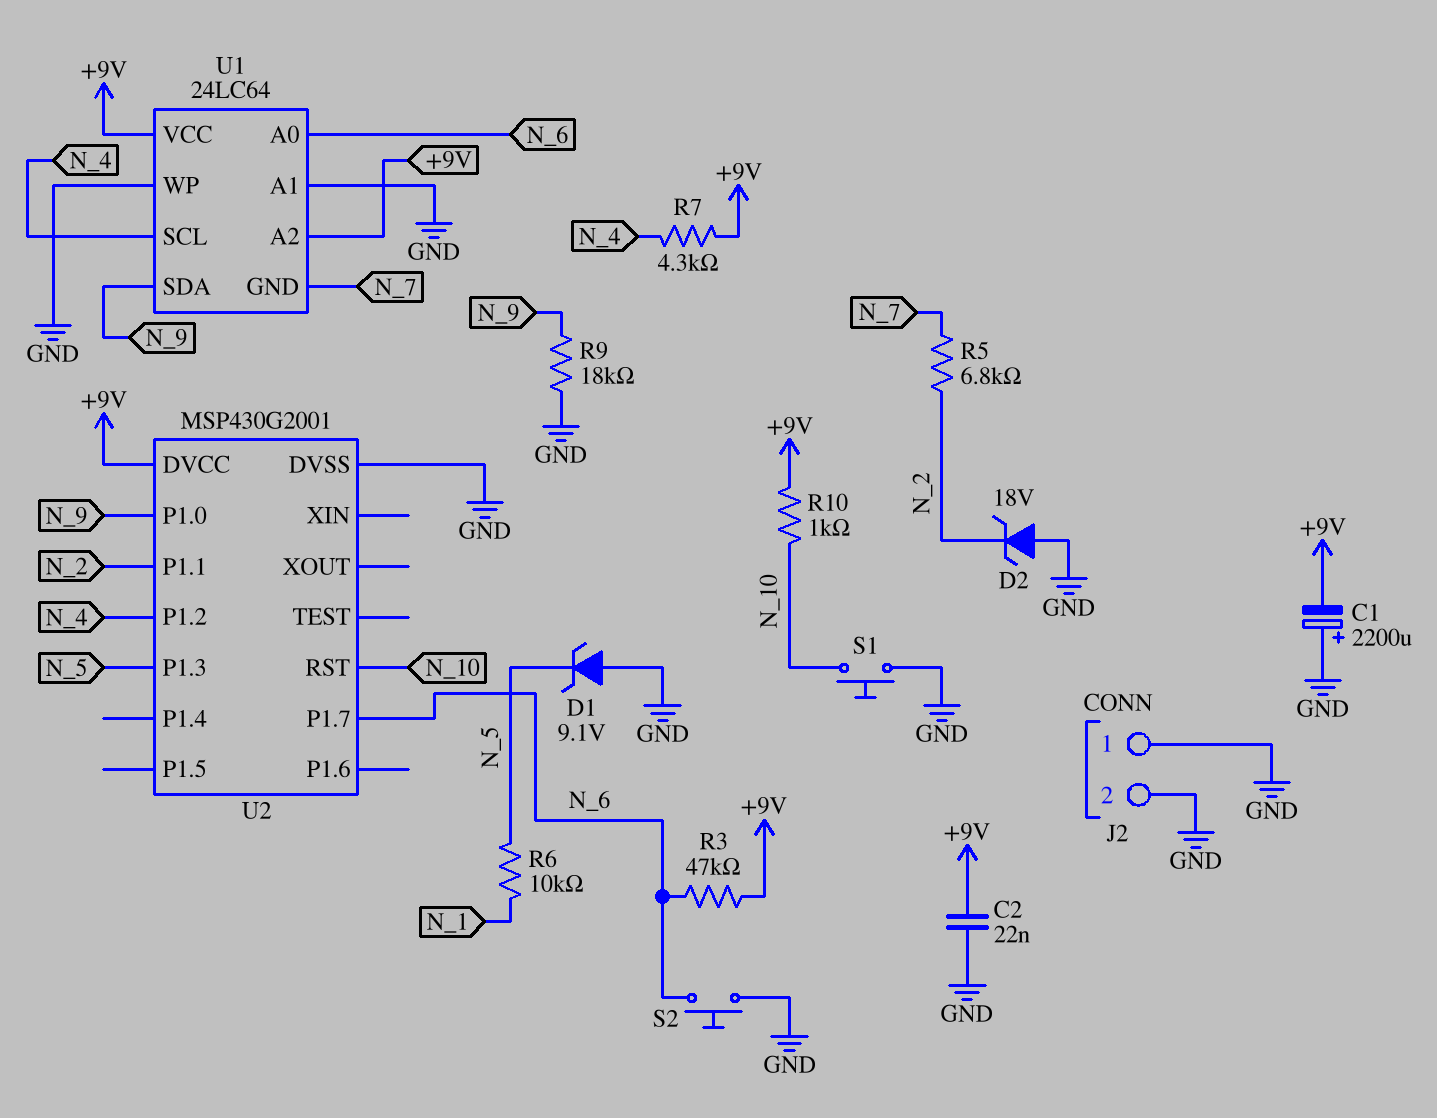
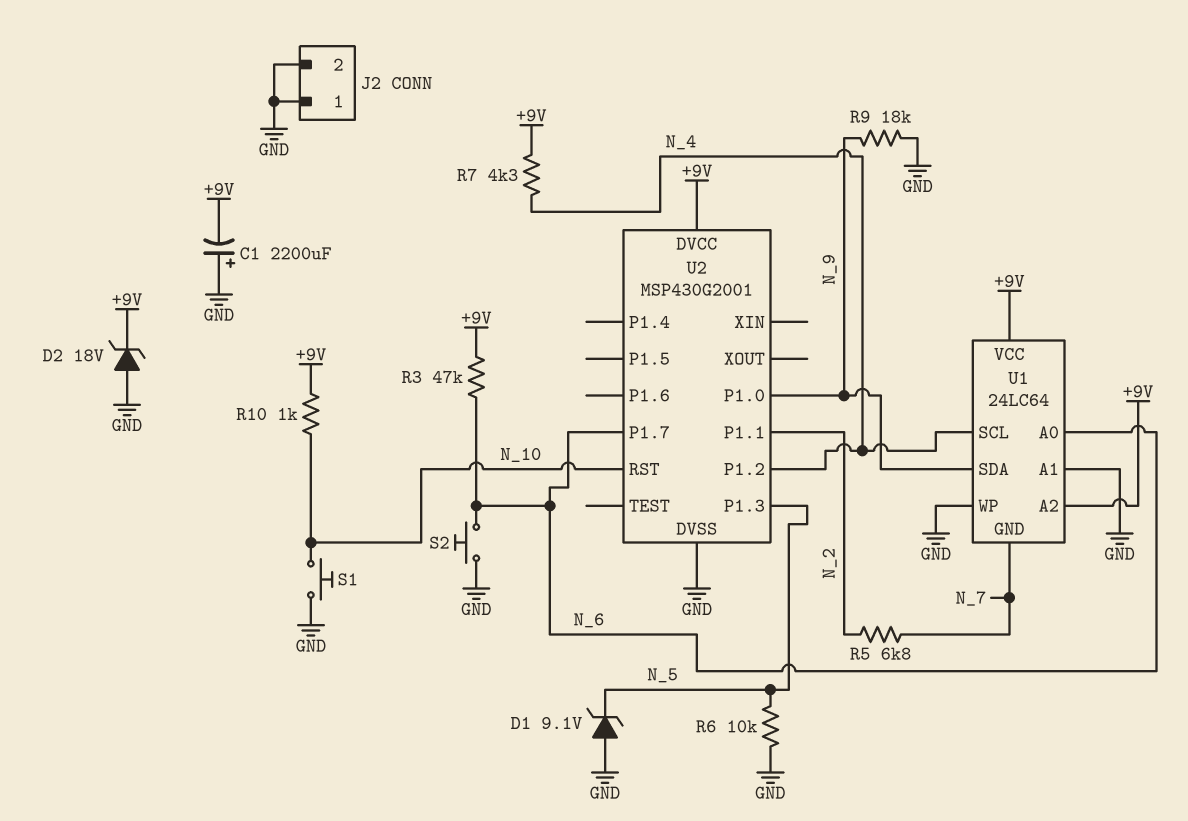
C2: 22nF (+9V, GND) -> none
D2: zener 18V (A GND, K N_2) -> zener 18V (A GND, K +9V)
R6: 10k (N_1, N_5) -> 10k (GND, N_5)

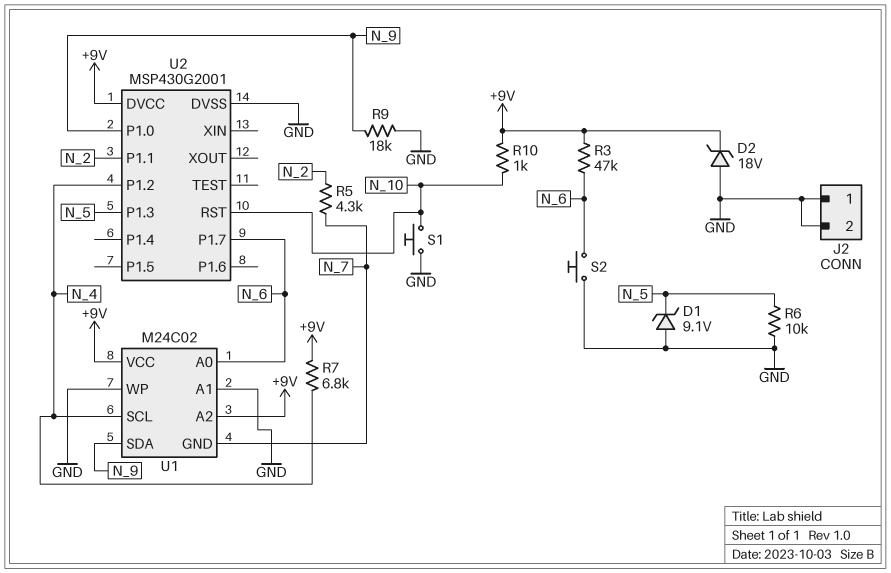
C1: 2200uF (plus GND, minus +9V) -> none
R5: 6.8k (N_2, N_7) -> 4.3k (N_2, N_7)
R7: 4.3k (+9V, N_4) -> 6.8k (+9V, N_4)
U1: 24LC64 -> M24C02

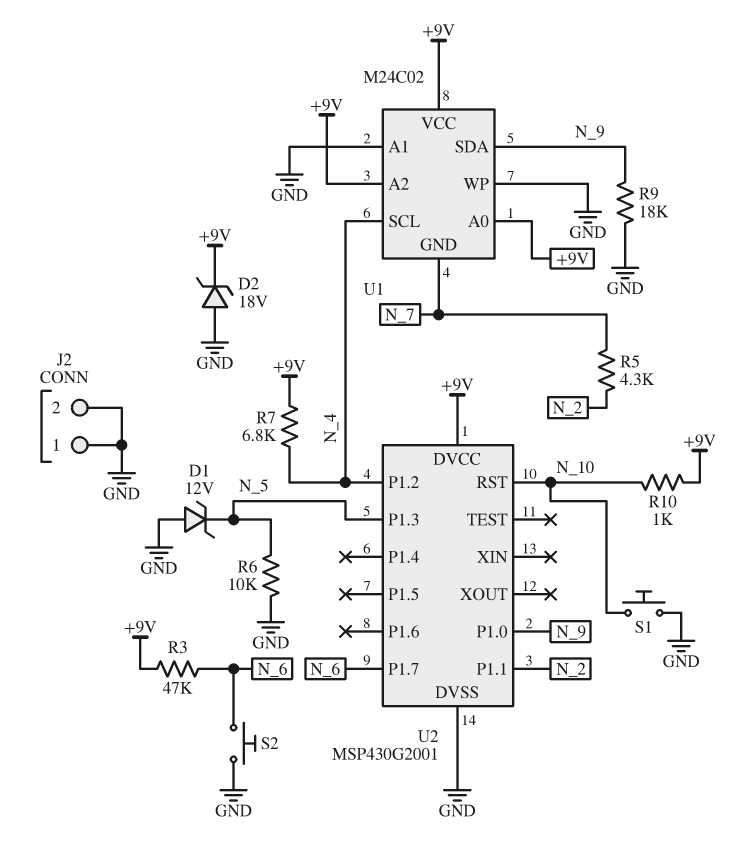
D1: zener 9.1V (A GND, K N_5) -> zener 12V (A GND, K N_5)
U1 pin A0: N_6 -> +9V

